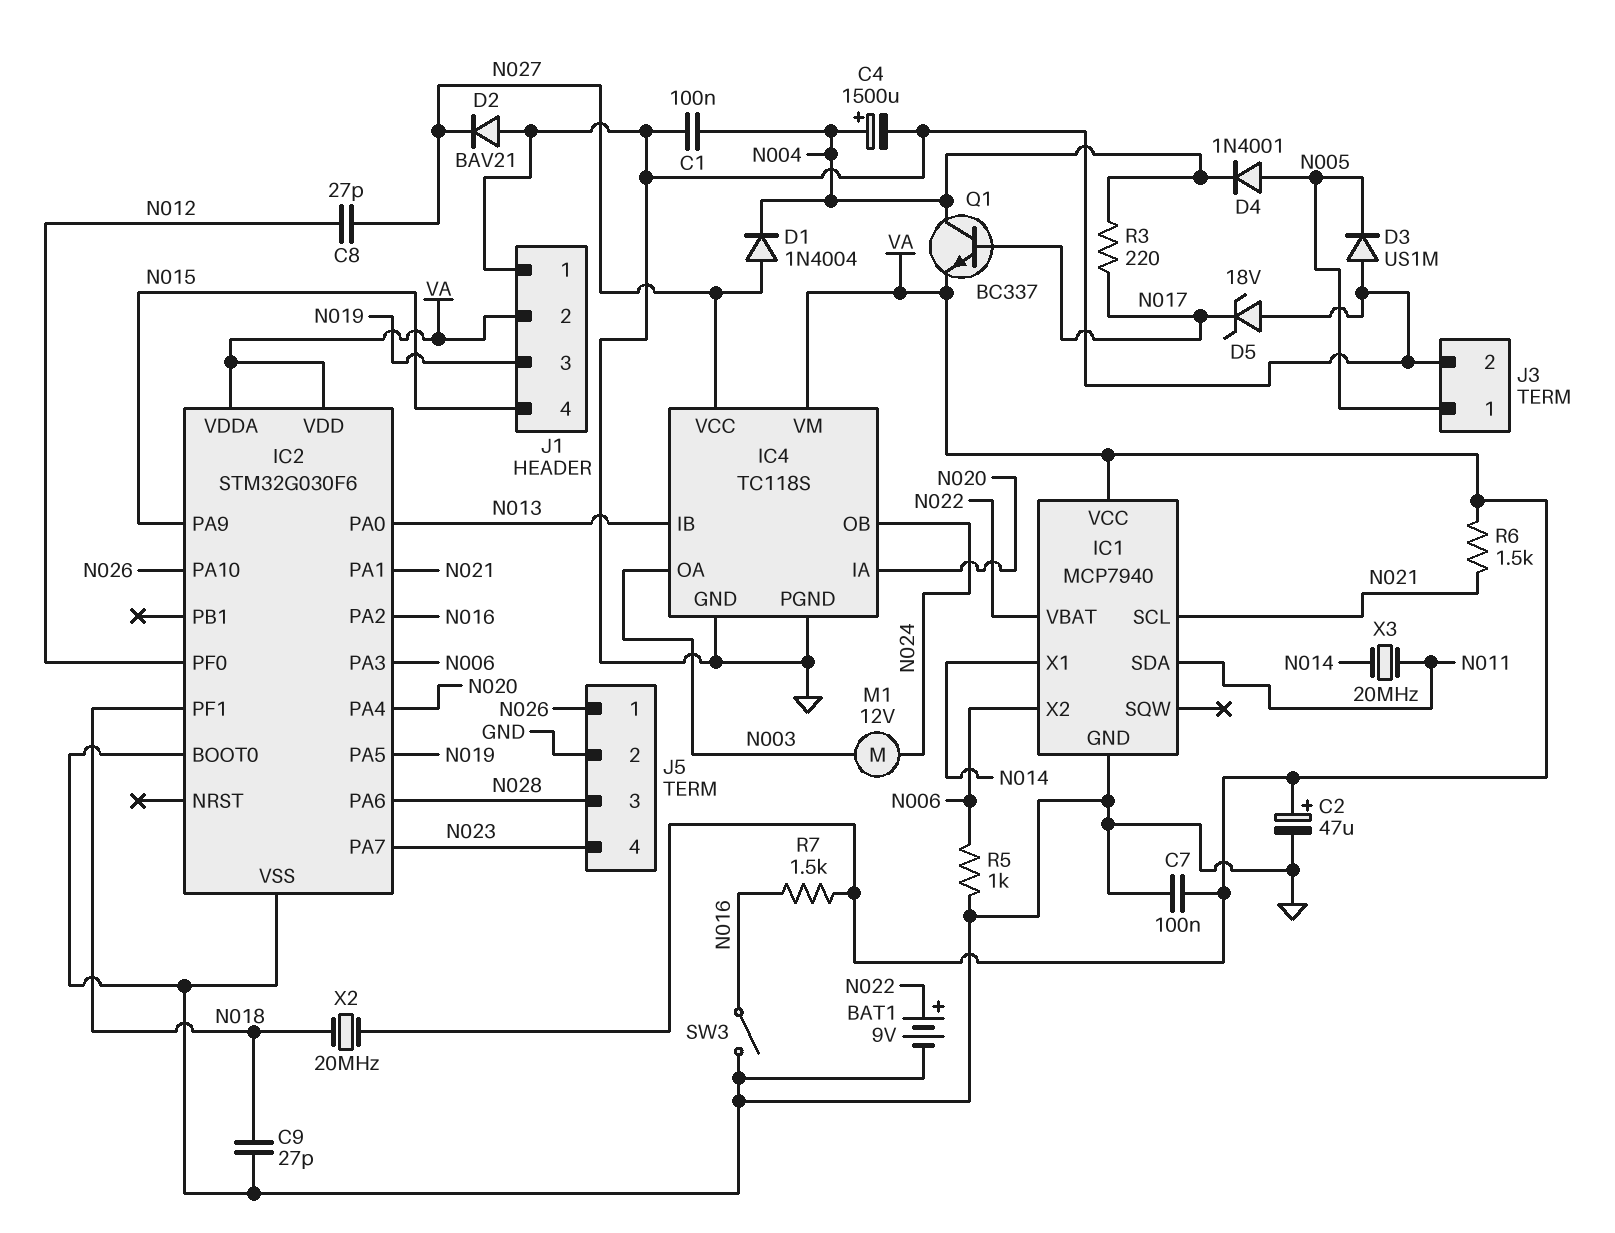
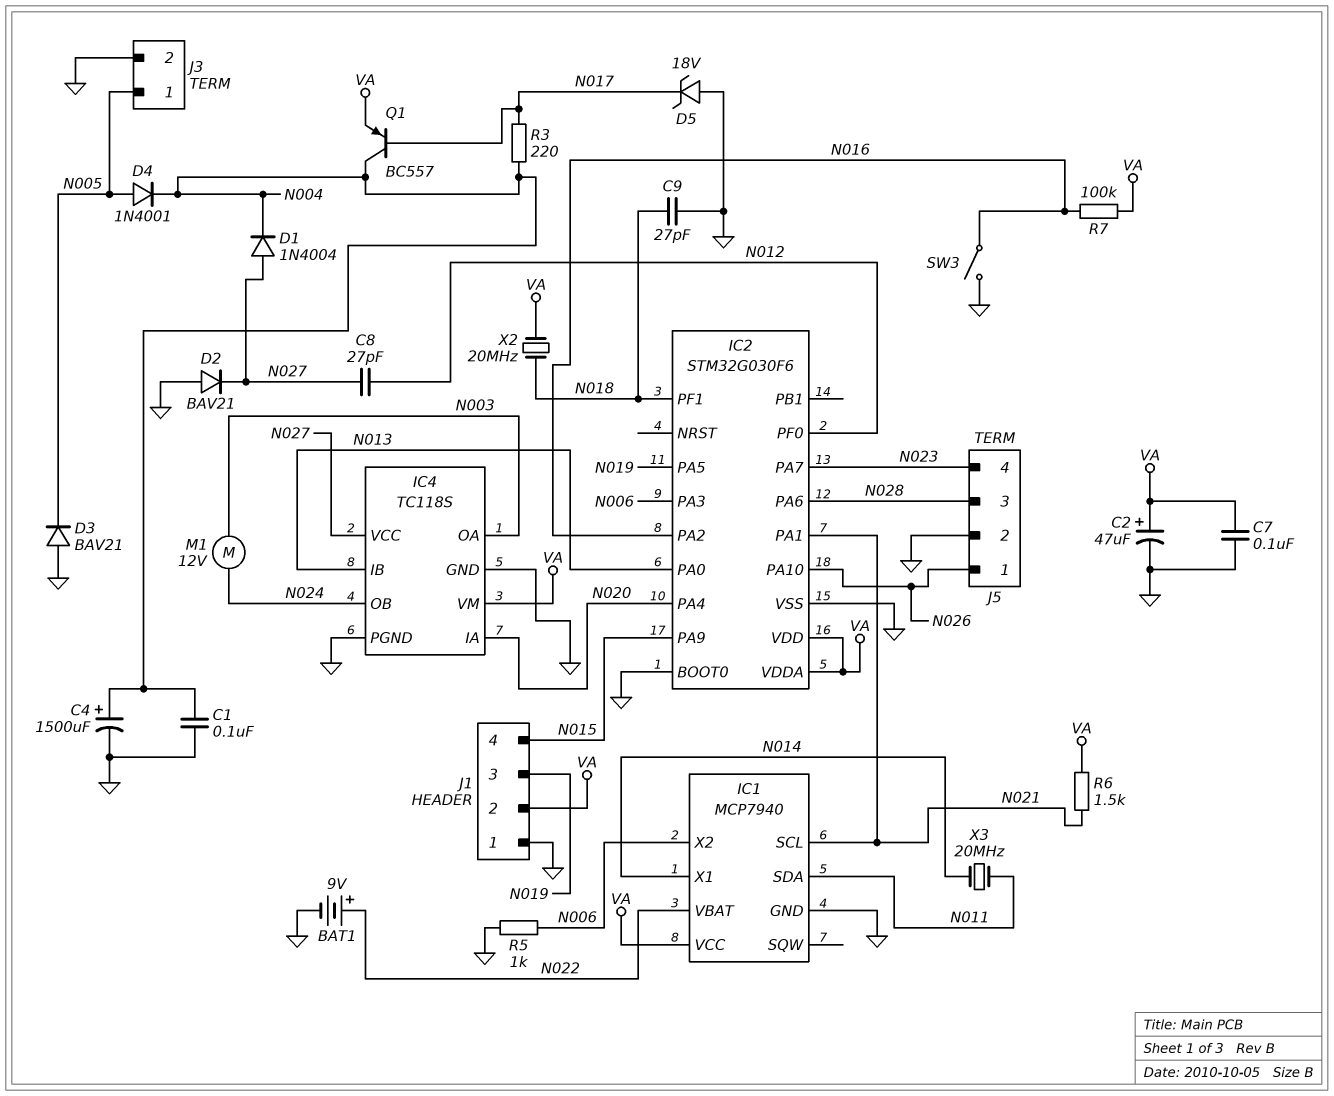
D3: diode US1M (A GND, K N005) -> diode BAV21 (A GND, K N005)
Q1: NPN BC337 (B N017, C N004, E VA) -> PNP BC557 (B N017, C N004, E VA)
R7: 1.5k (N016, VA) -> 100k (N016, VA)

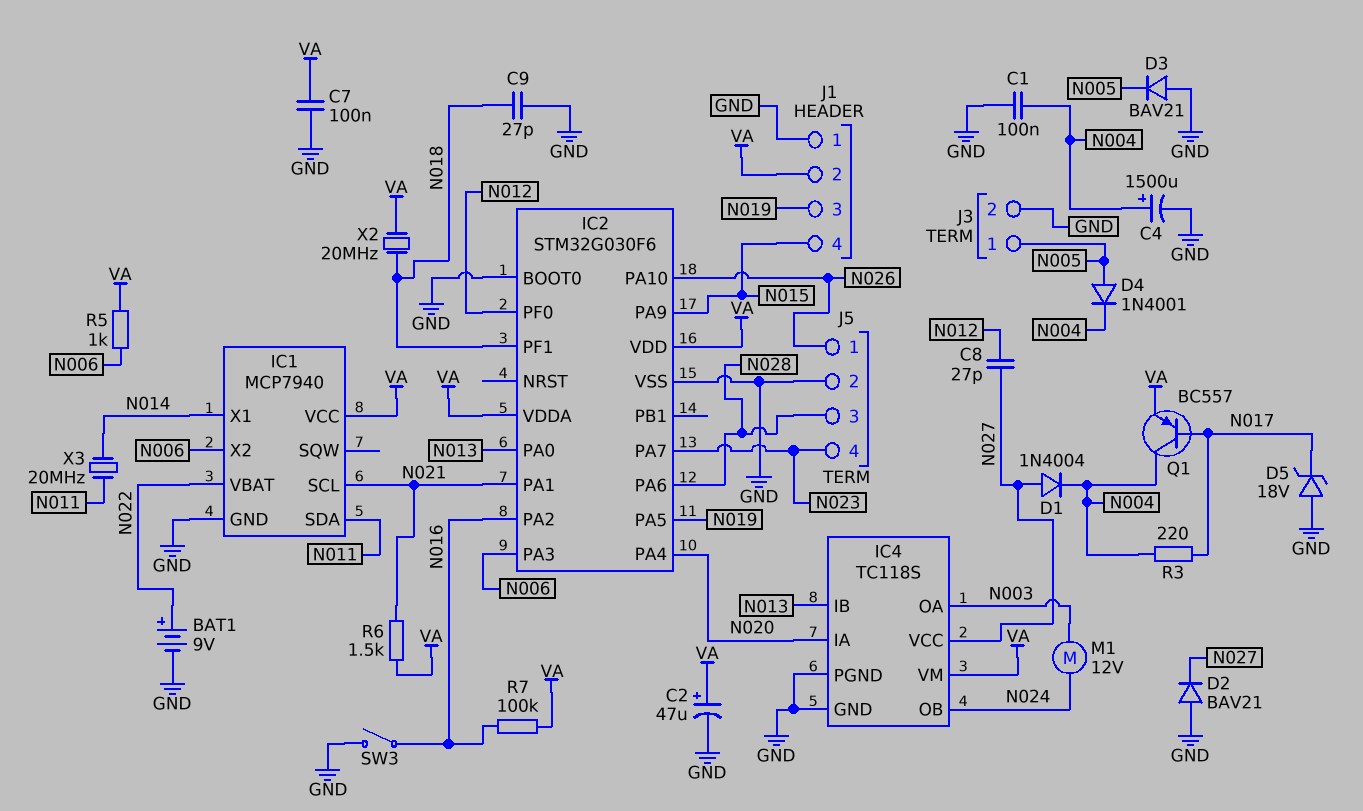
R5: 1k (GND, N006) -> 1k (N006, VA)

